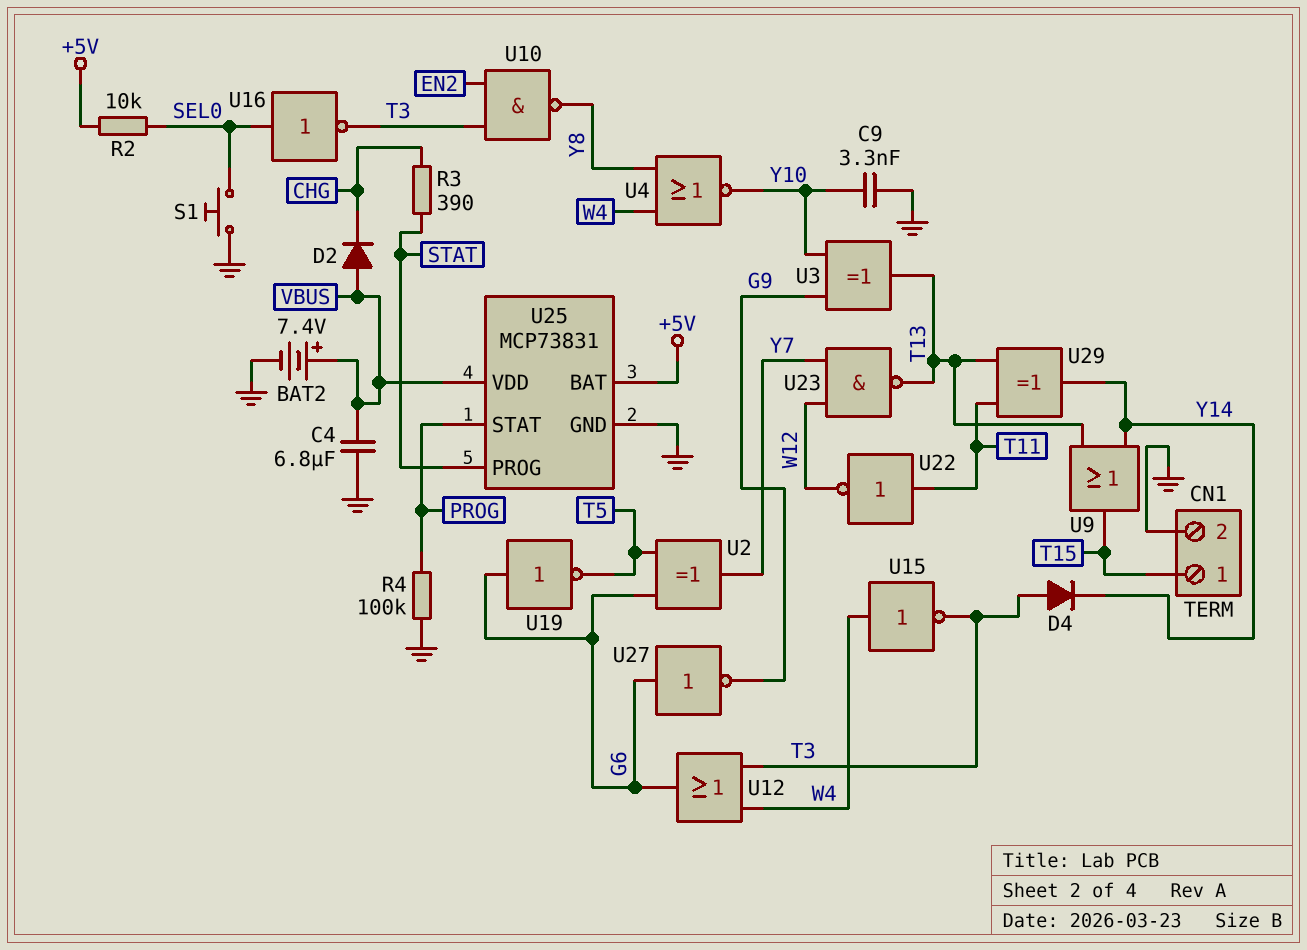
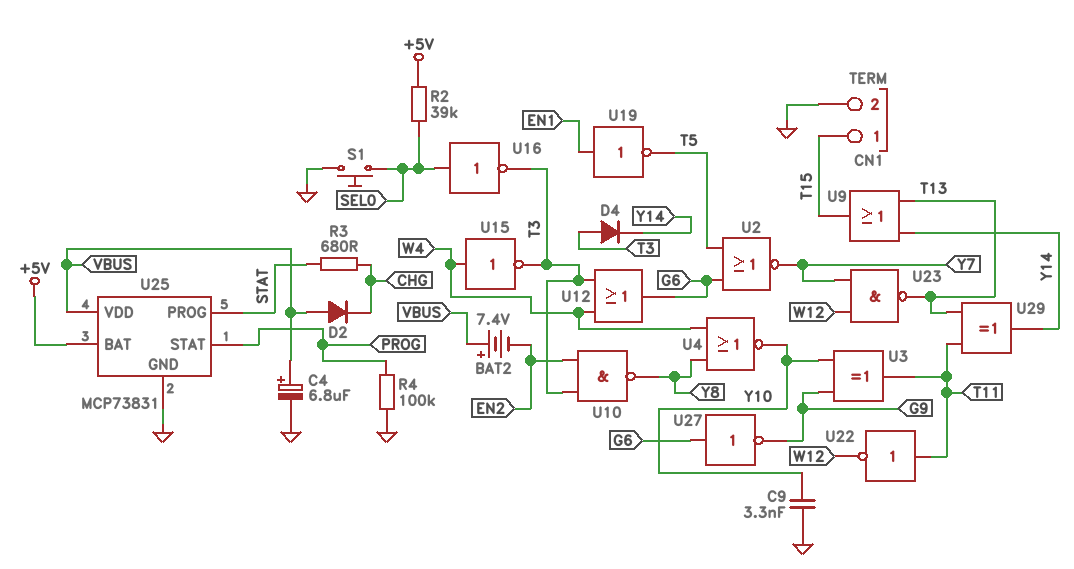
BAT2: 7.4V (plus VBUS, minus GND) -> 7.4V (plus VBUS, minus EN2)
C4: 6.8uF (GND, VBUS) -> 6.8uF (plus VBUS, minus GND)
R2: 10k (+5V, SEL0) -> 39k (+5V, SEL0)
R3: 390 (CHG, STAT) -> 680 (CHG, STAT)
U2: XOR (in G6, in T5, out Y7) -> NOR (in G6, in T5, out Y7)
U3: XOR (in G9, in Y10, out T13) -> XOR (in G9, in Y10, out T11)
U19: NOT (in G6, out T5) -> NOT (in EN1, out T5)

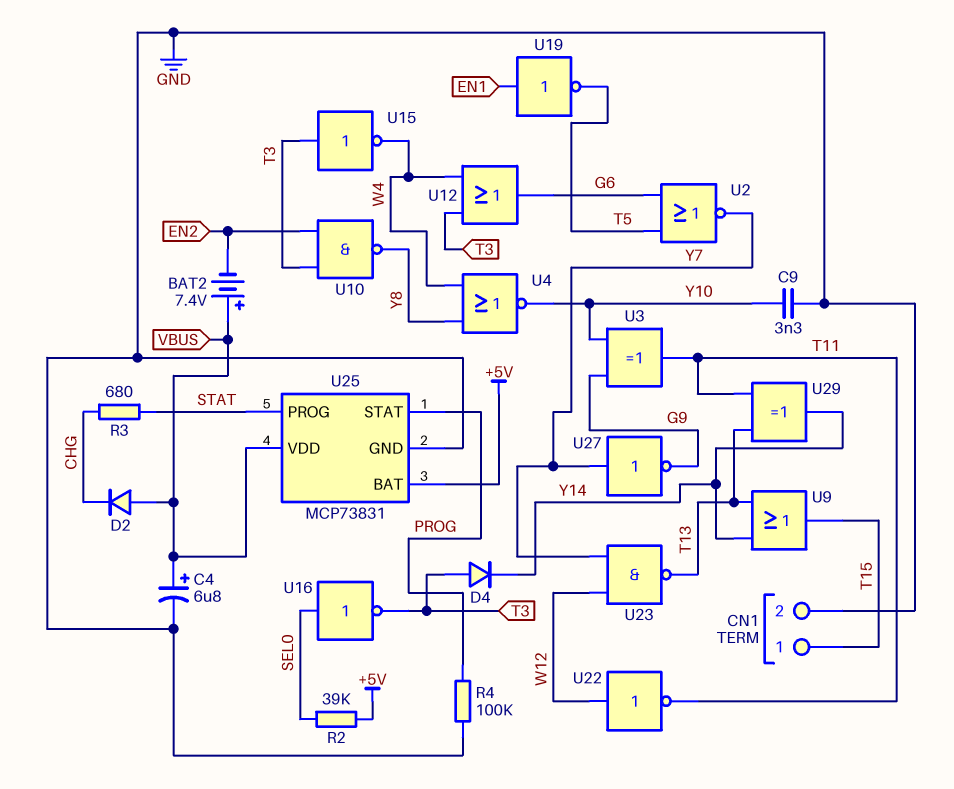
S1: button (GND, SEL0) -> none
U15: NOT (in W4, out T3) -> NOT (in T3, out W4)
U22: NOT (in T11, out W12) -> NOT (in W12, out T11)
U27: NOT (in G6, out G9) -> NOT (in Y7, out G9)

